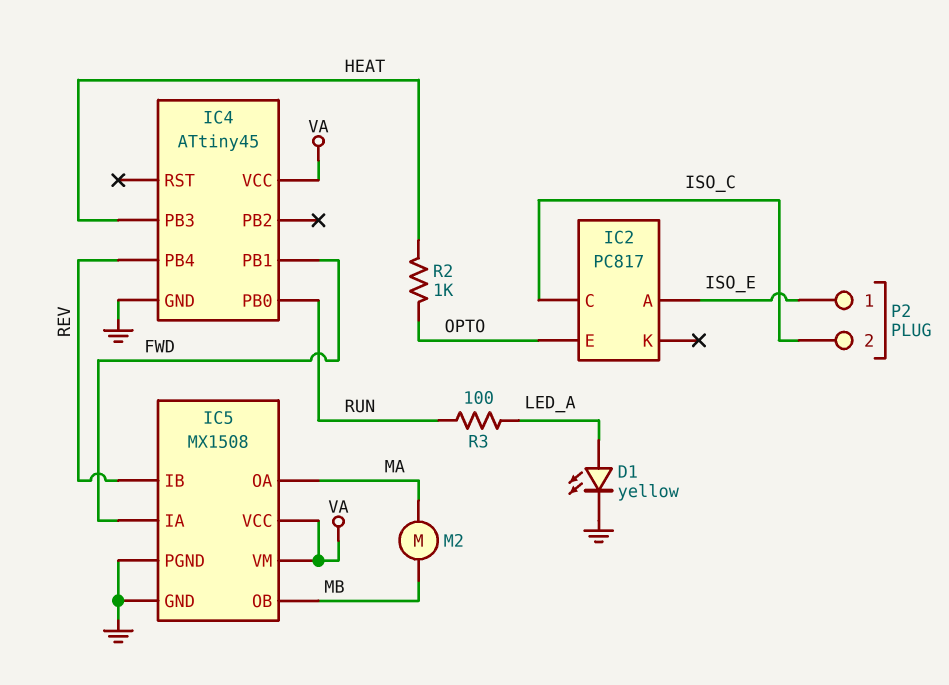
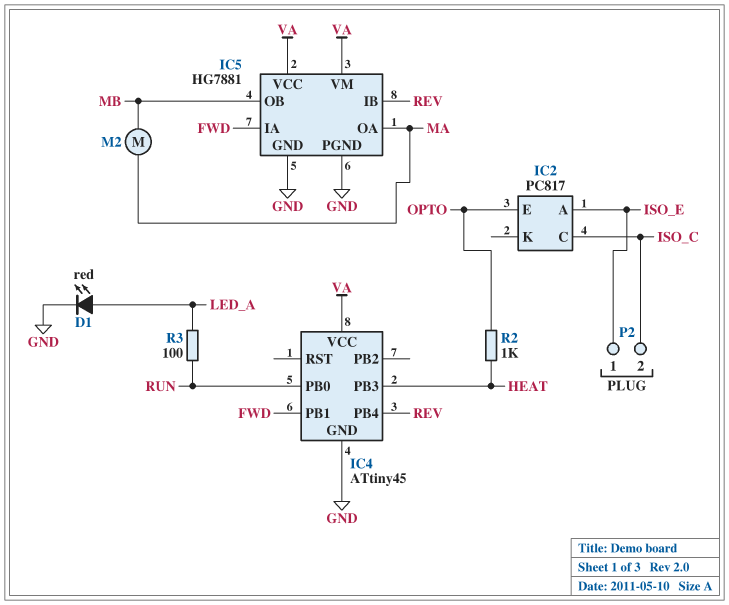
D1: LED yellow (A LED_A, K GND) -> LED red (A LED_A, K GND)
IC5: MX1508 -> HG7881

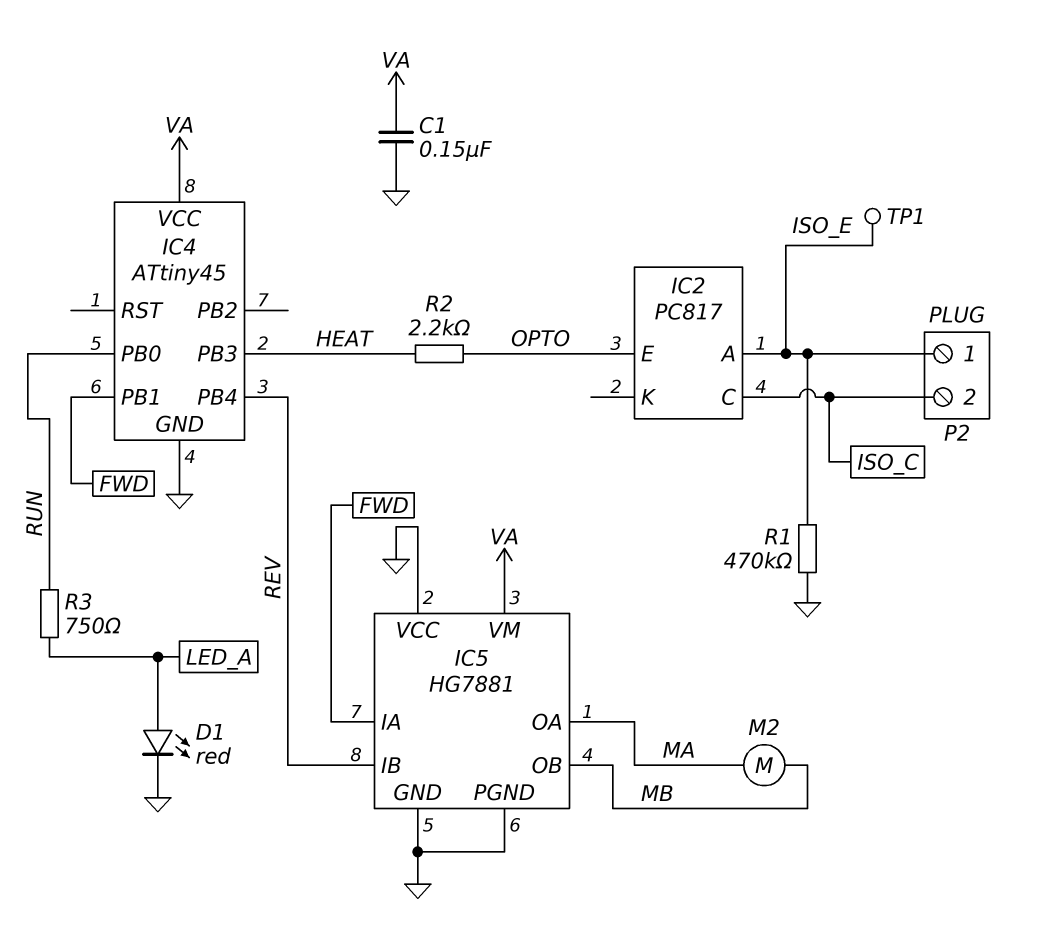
C1: none -> 150nF (GND, VA)
IC5 pin VCC: VA -> GND
R1: none -> 470k (GND, ISO_E)
R2: 1k (HEAT, OPTO) -> 2.2k (HEAT, OPTO)
R3: 100 (LED_A, RUN) -> 750 (LED_A, RUN)
TP1: none -> test point (ISO_E)

